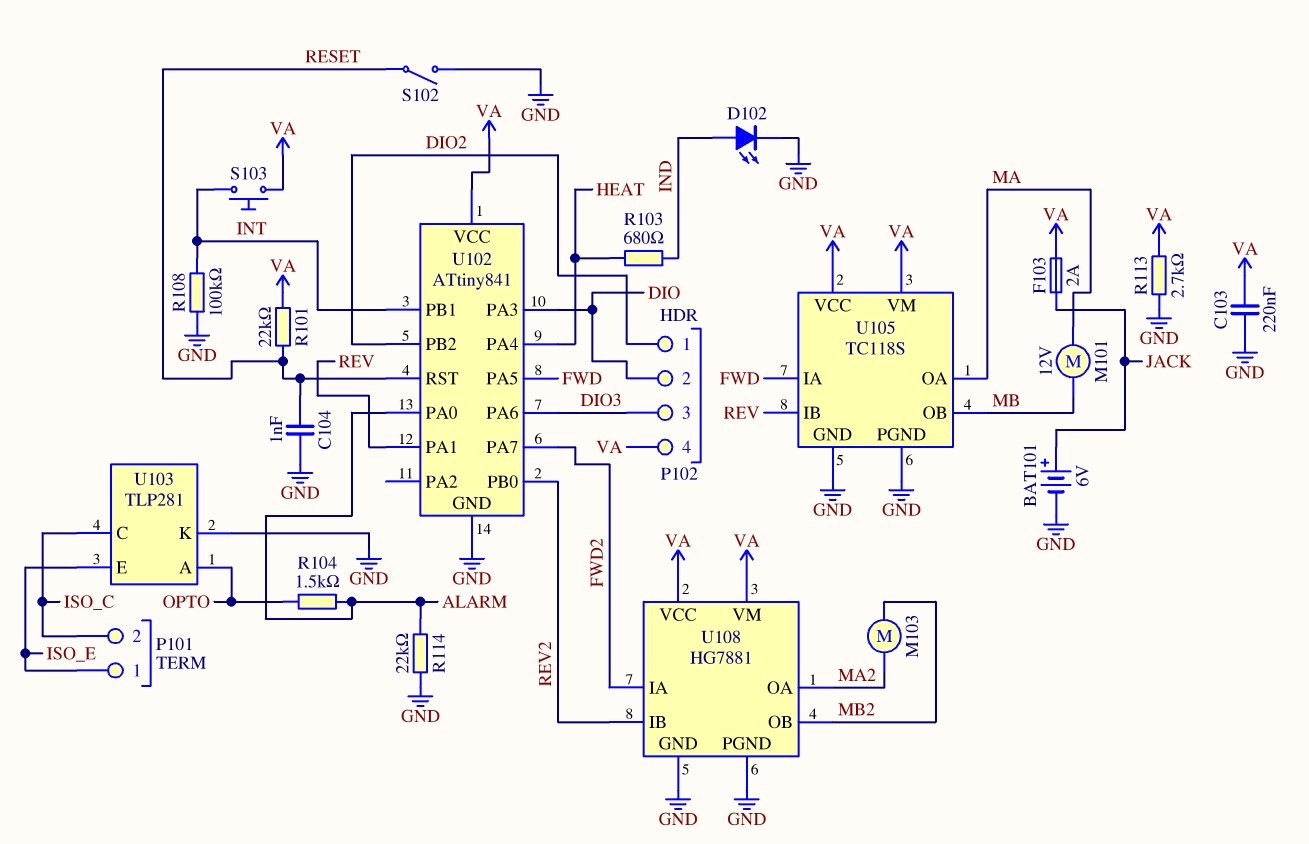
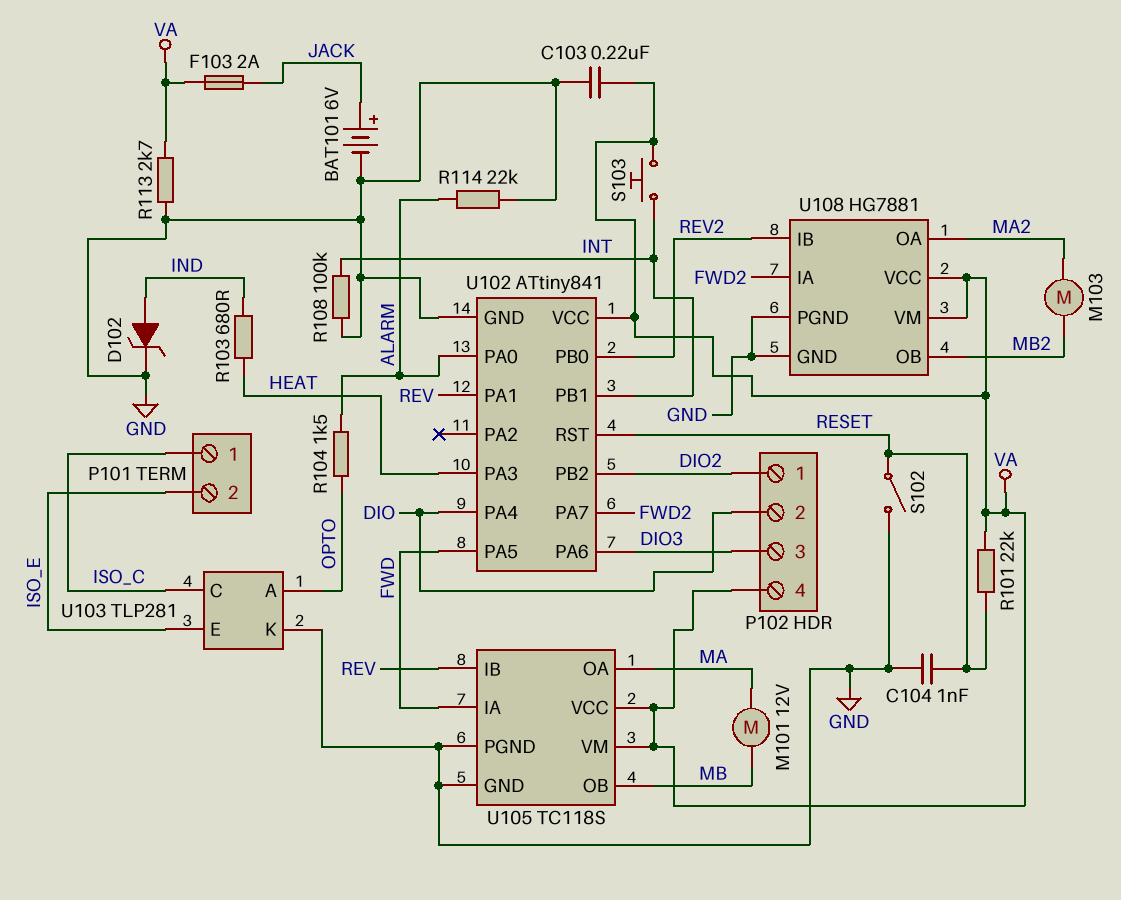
D102: LED (A IND, K GND) -> zener (A IND, K GND)
P101 pin 1: ISO_E -> ISO_C
P101 pin 2: ISO_C -> ISO_E
U102 pin PA3: DIO -> HEAT
U102 pin PA4: HEAT -> DIO

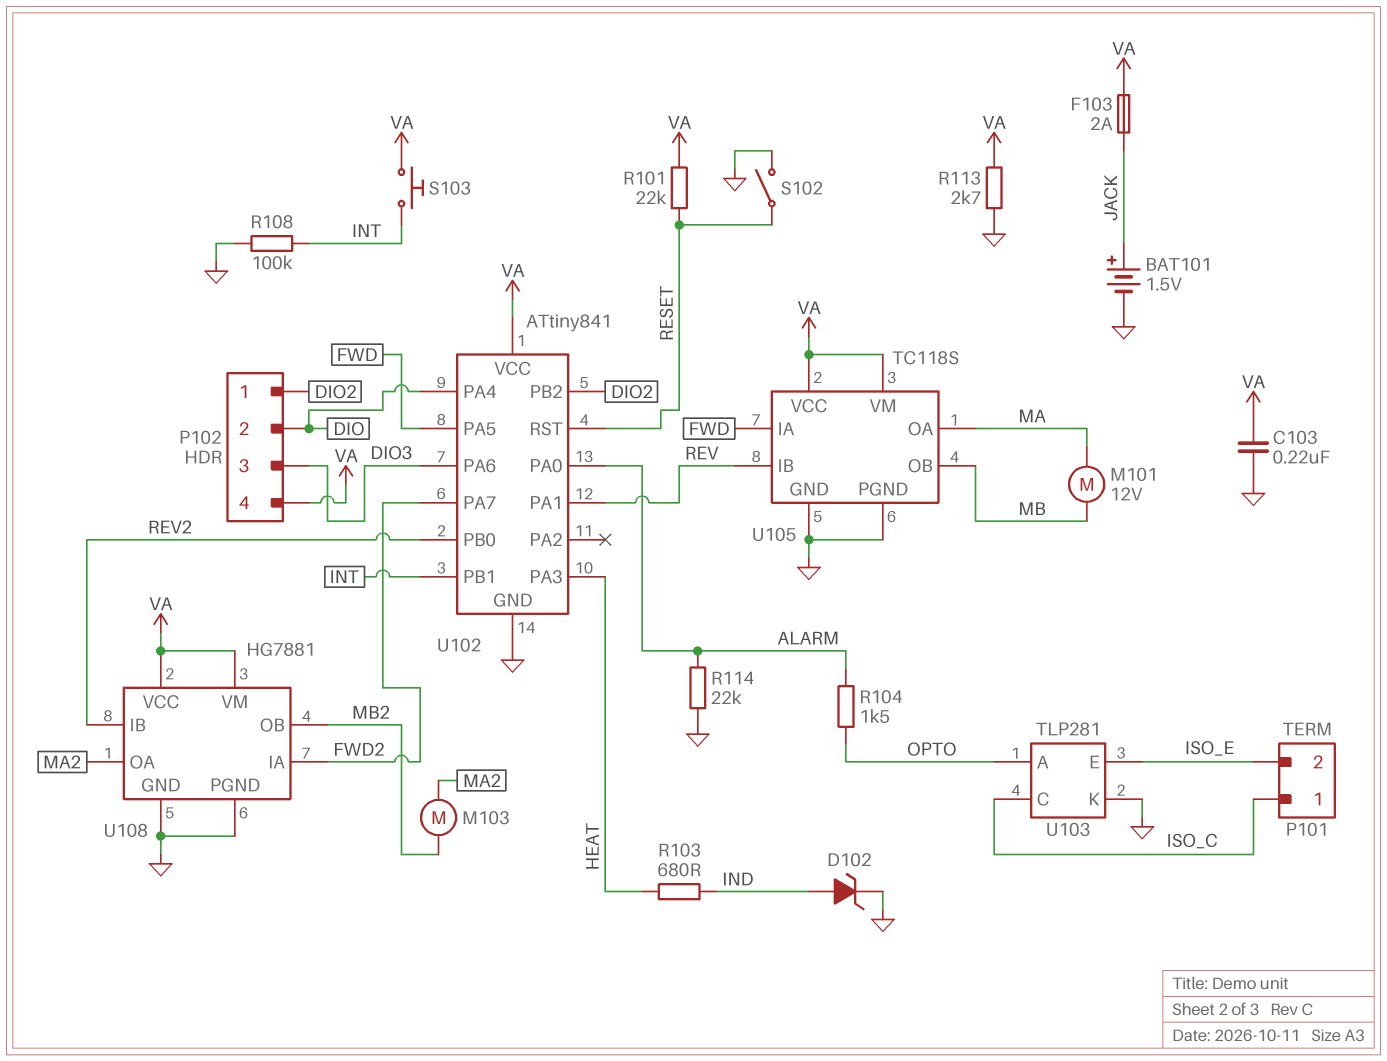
BAT101: 6V (plus JACK, minus GND) -> 1.5V (plus JACK, minus GND)
C104: 1nF (GND, RESET) -> none

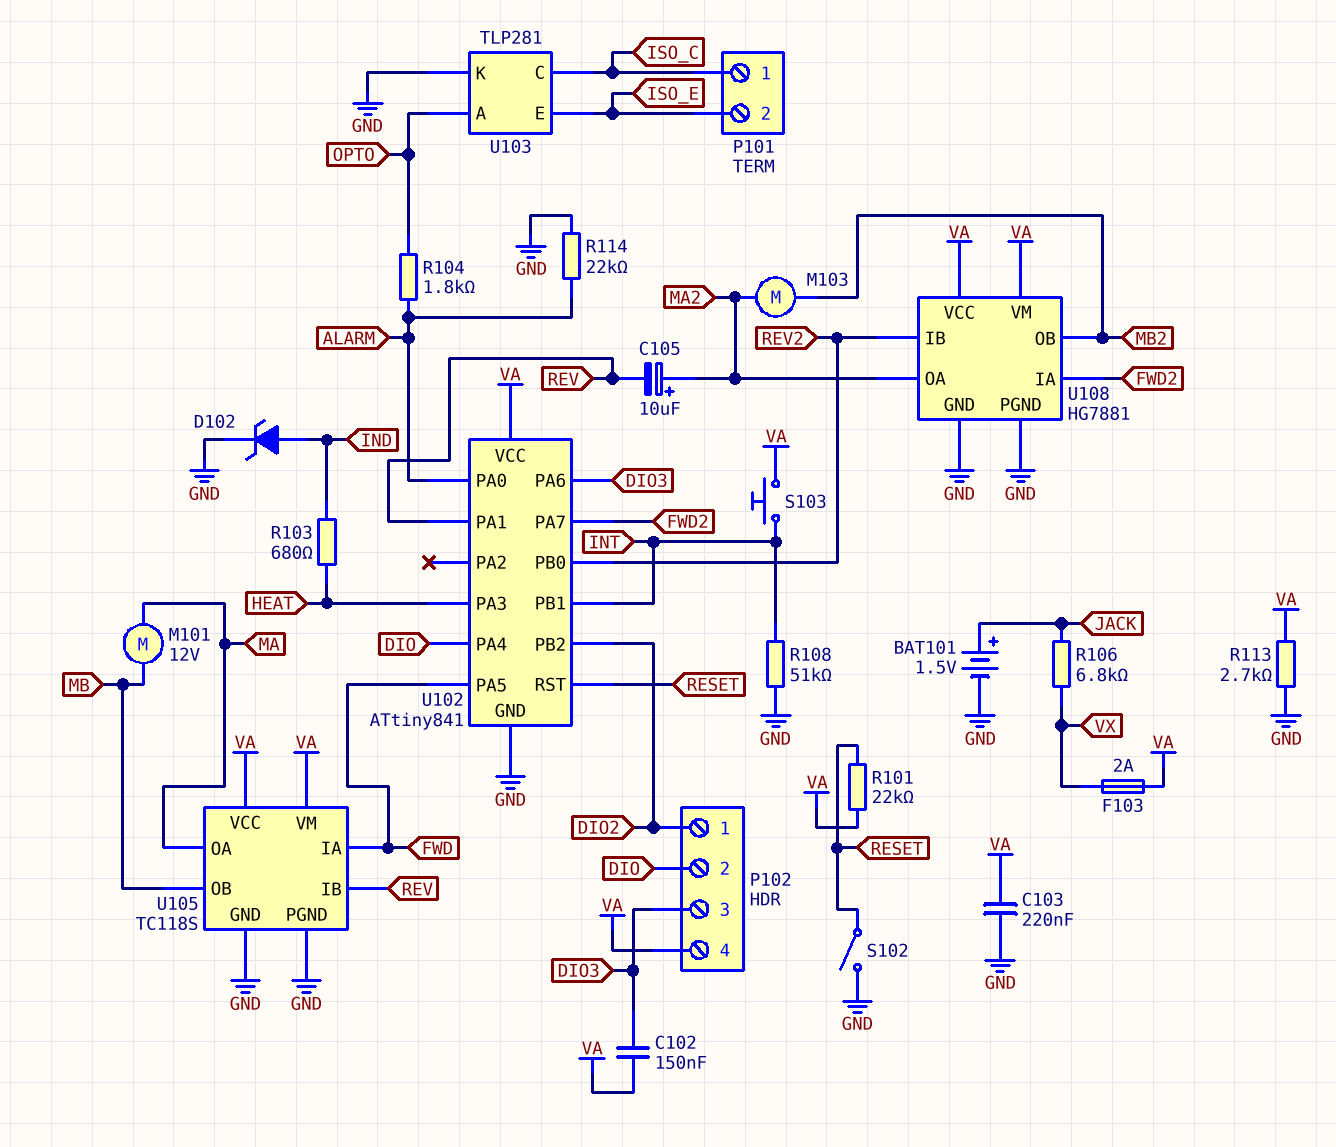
C102: none -> 150nF (DIO3, VA)
C105: none -> 10uF (plus MA2, minus REV)
F103: 2A (JACK, VA) -> 2A (VA, VX)
R104: 1.5k (ALARM, OPTO) -> 1.8k (ALARM, OPTO)
R106: none -> 6.8k (JACK, VX)
R108: 100k (GND, INT) -> 51k (GND, INT)

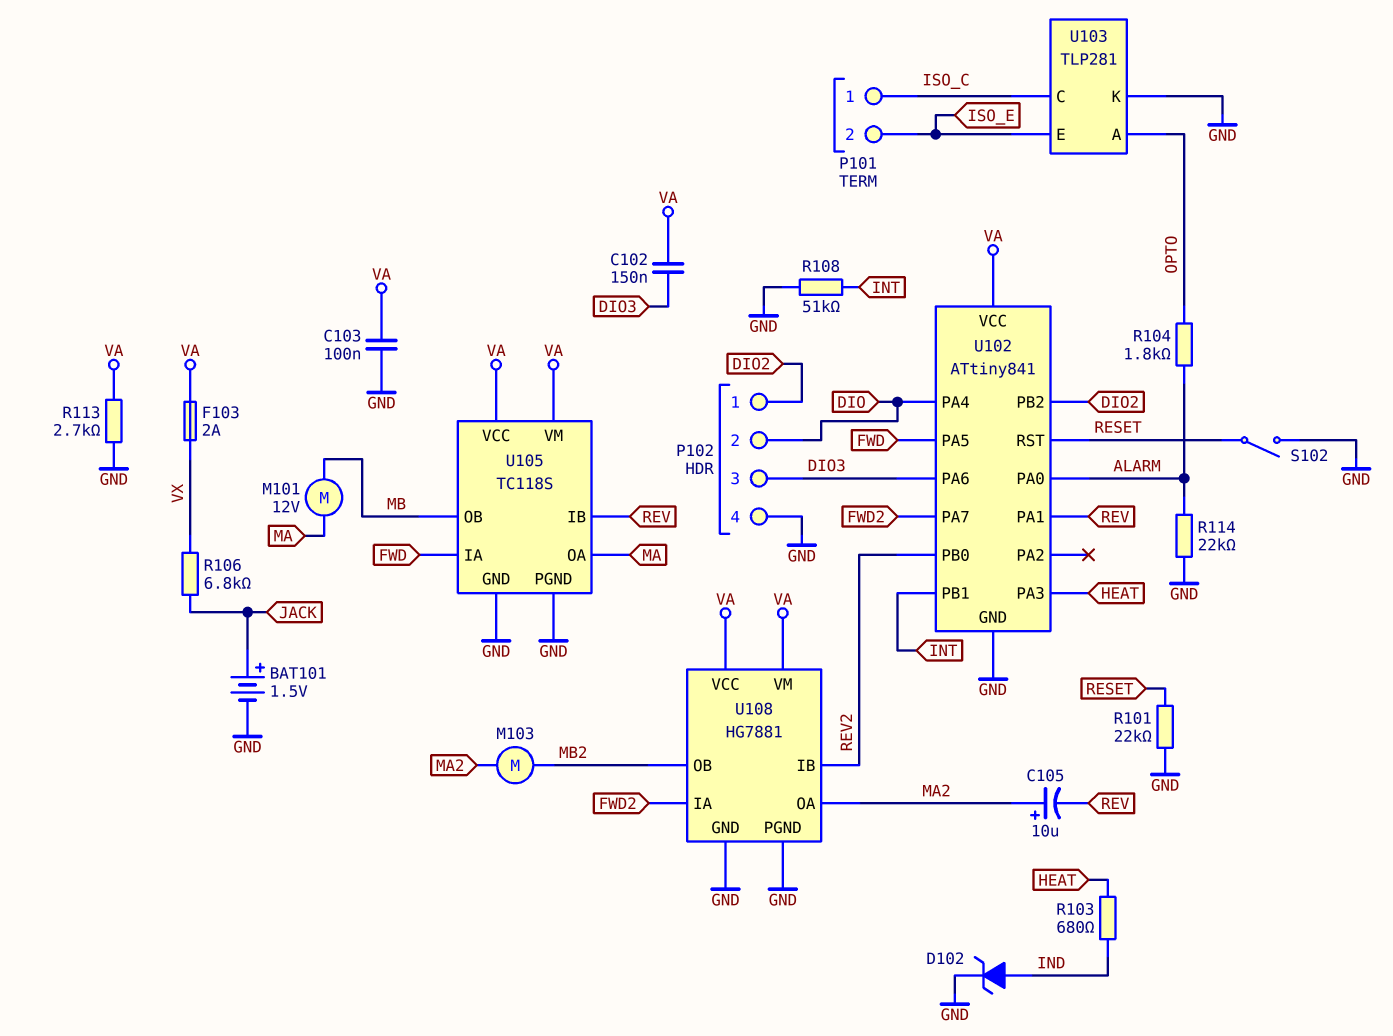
C103: 220nF (GND, VA) -> 100nF (GND, VA)
P102 pin 4: VA -> GND
R101: 22k (RESET, VA) -> 22k (GND, RESET)
S103: button (INT, VA) -> none

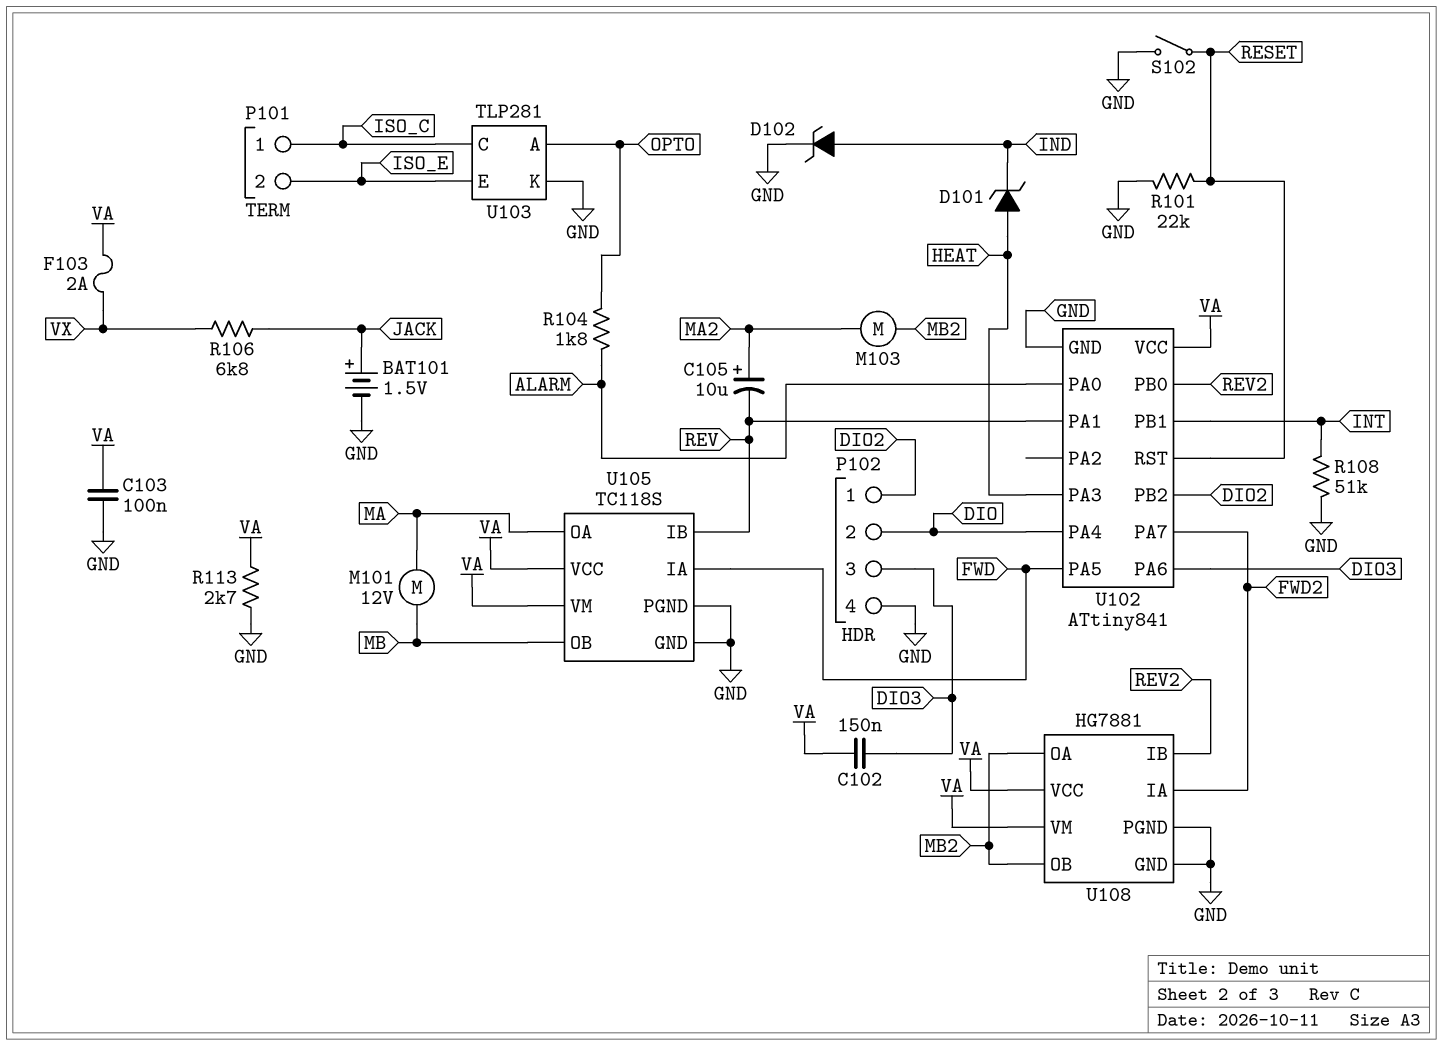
D101: none -> zener (A HEAT, K IND)
R103: 680 (HEAT, IND) -> none
R114: 22k (ALARM, GND) -> none
U108 pin OA: MA2 -> MB2

